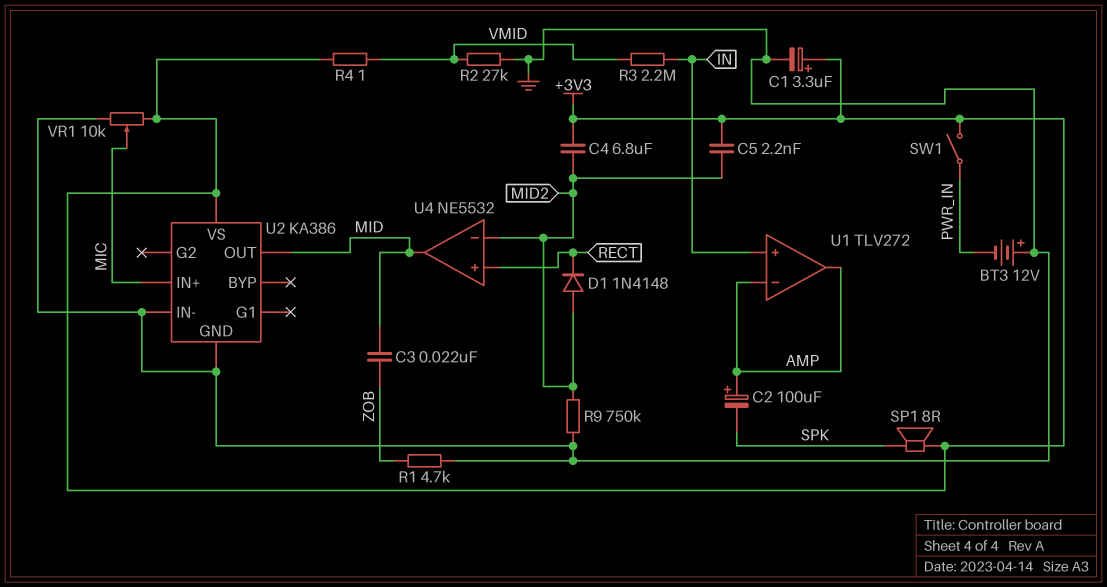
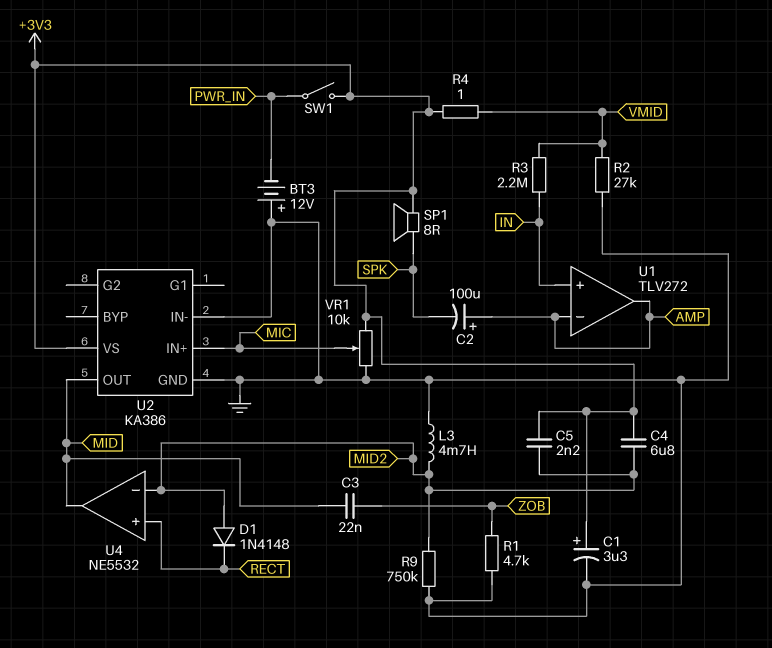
L3: none -> 4.7mH (GND, MID2)

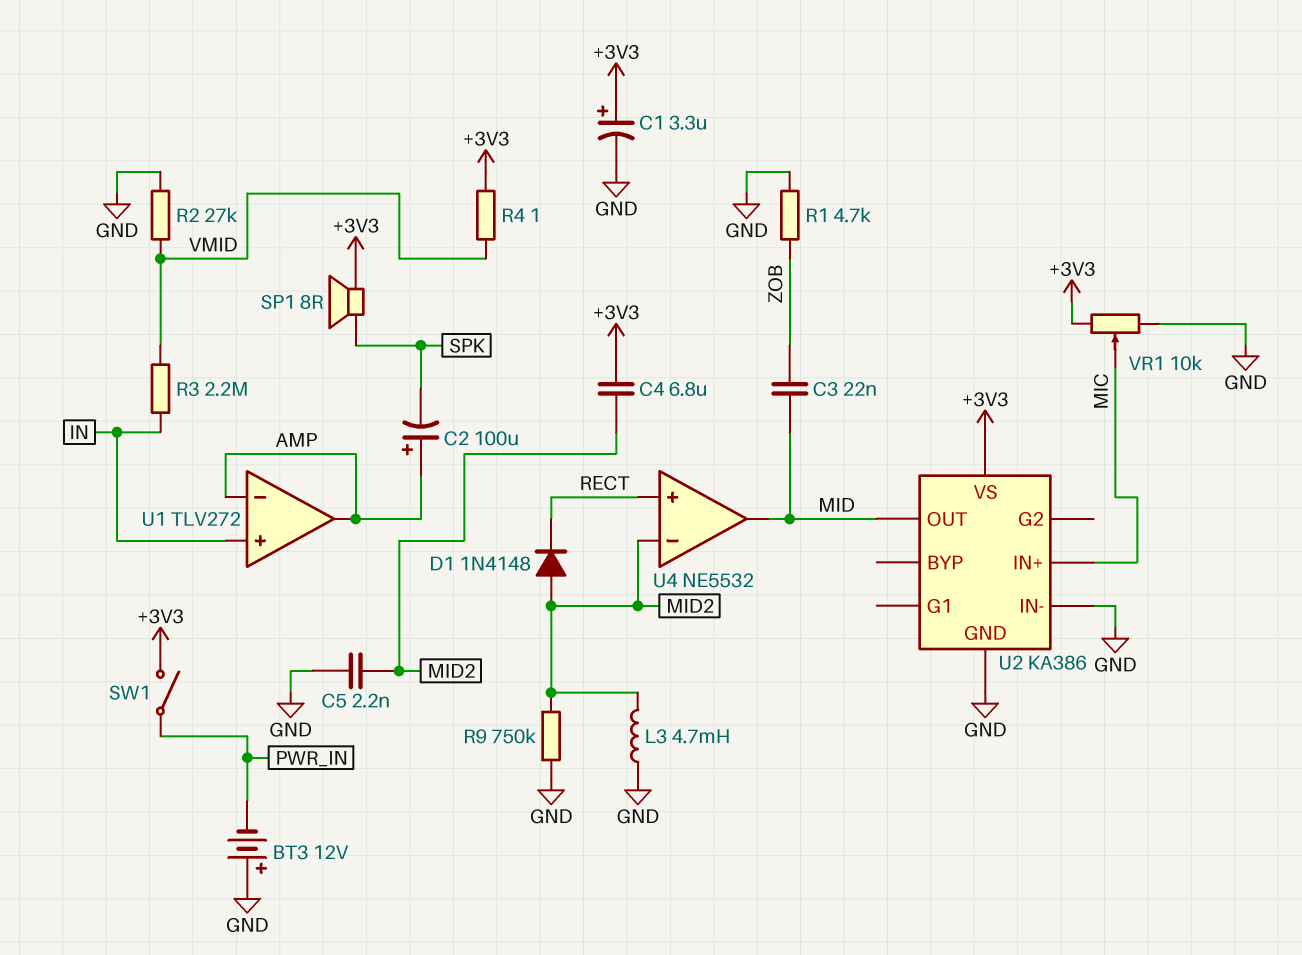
C5: 2.2nF (+3V3, MID2) -> 2.2nF (GND, MID2)

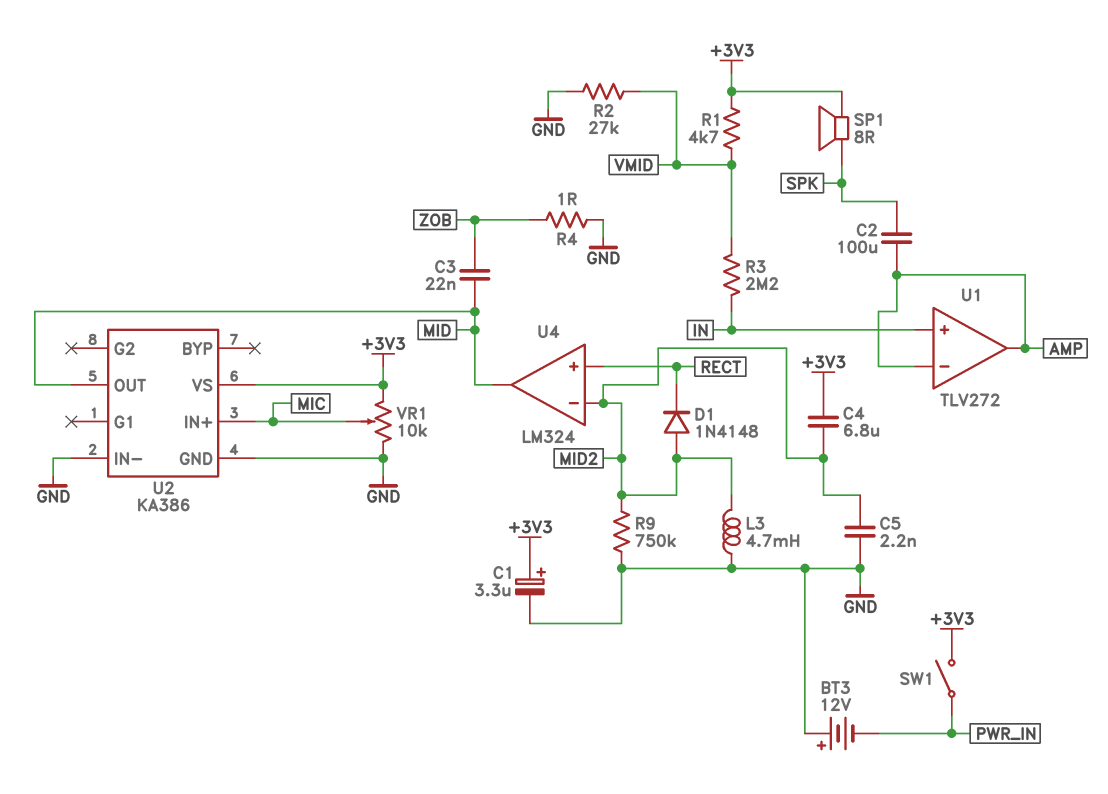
C2: 100uF (plus AMP, minus SPK) -> 100uF (AMP, SPK)
R1: 4.7k (GND, ZOB) -> 4.7k (+3V3, VMID)
R4: 1 (+3V3, VMID) -> 1 (GND, ZOB)
U4: NE5532 -> LM324

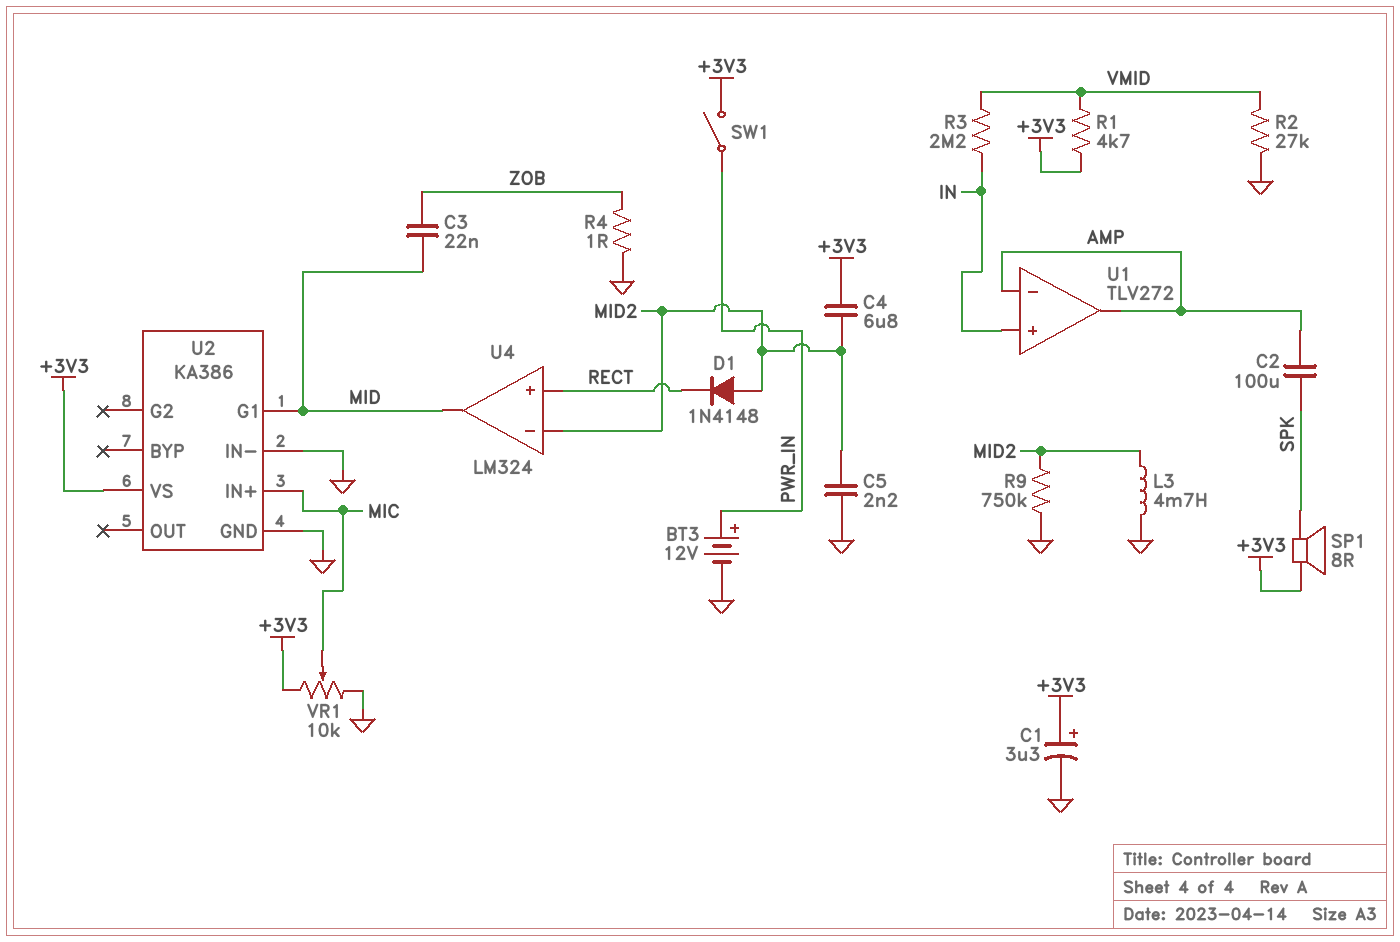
BT3: 12V (plus GND, minus PWR_IN) -> 12V (plus PWR_IN, minus GND)
U2 pin G1: none -> MID
U2 pin OUT: MID -> none

